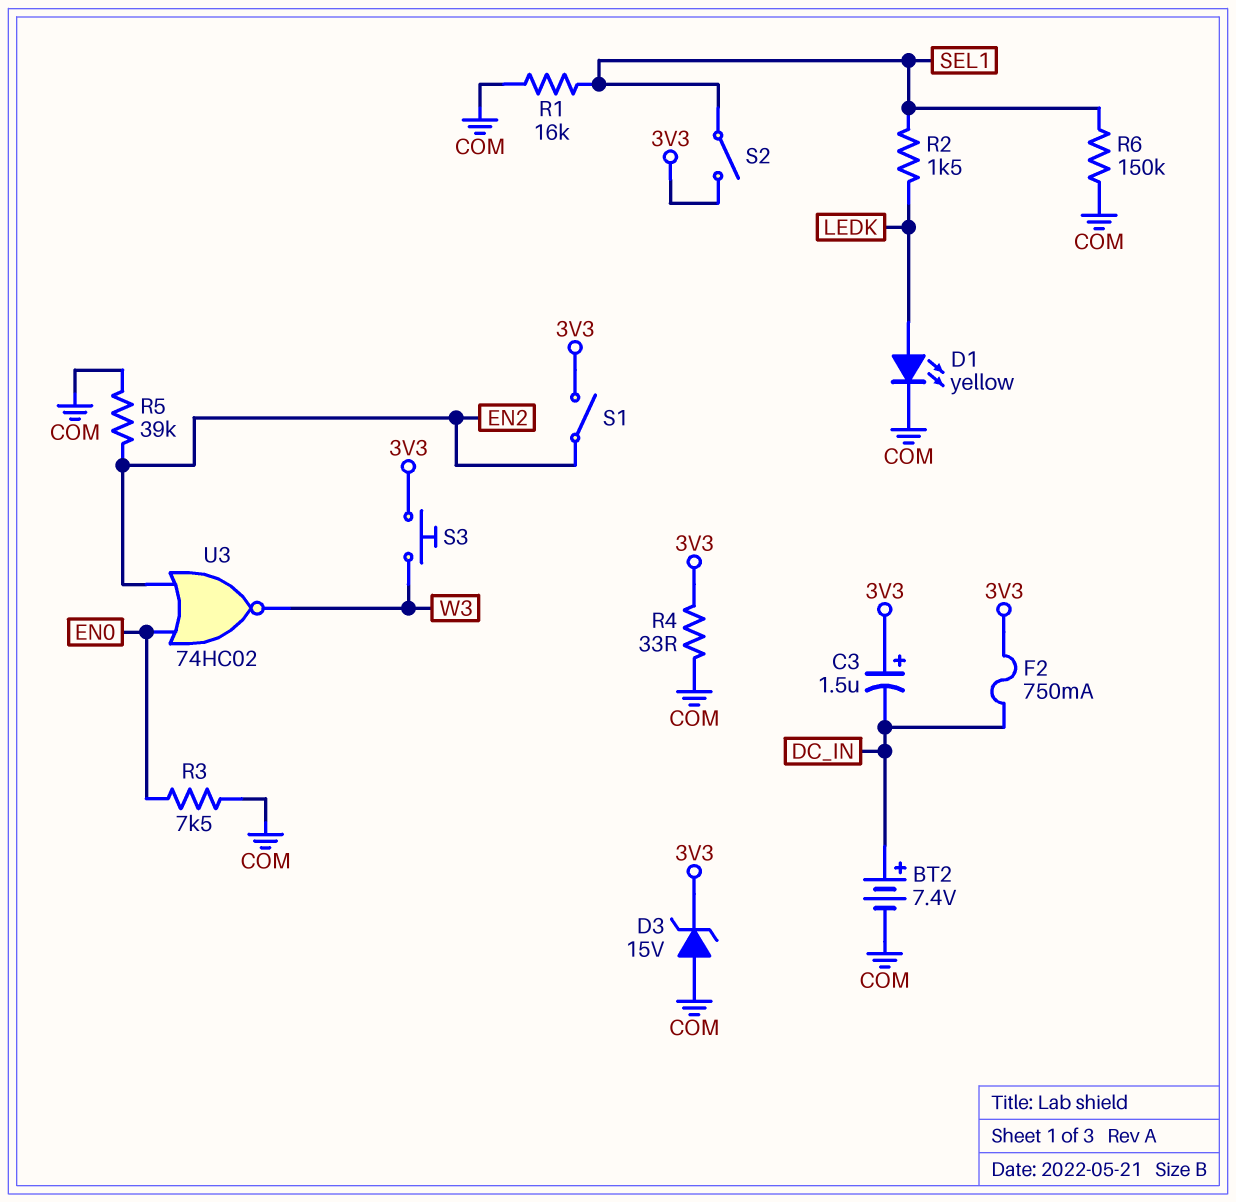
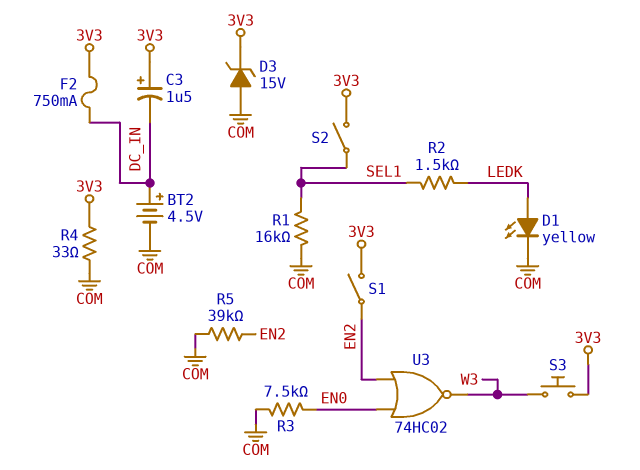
BT2: 7.4V (plus DC_IN, minus COM) -> 4.5V (plus DC_IN, minus COM)
R6: 150k (COM, SEL1) -> none

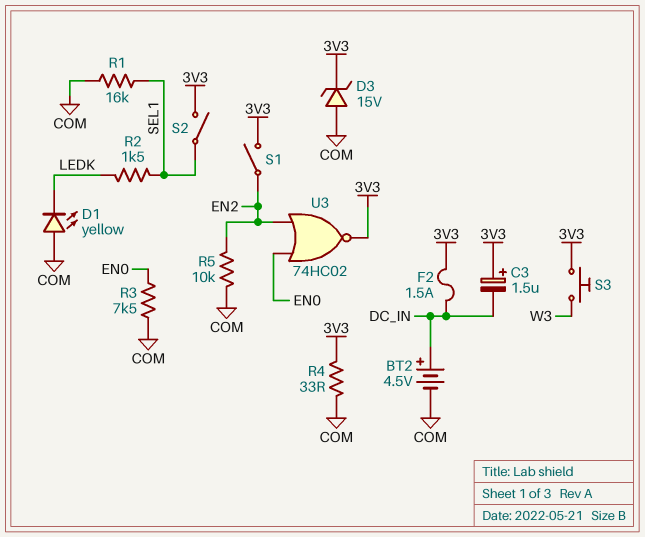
D1: LED yellow (A LEDK, K COM) -> LED yellow (A COM, K LEDK)
F2: 750mA (3V3, DC_IN) -> 1.5A (3V3, DC_IN)
R5: 39k (COM, EN2) -> 10k (COM, EN2)
U3: NOR 74HC02 (in EN0, in EN2, out W3) -> NOR 74HC02 (in EN0, in EN2, out 3V3)

